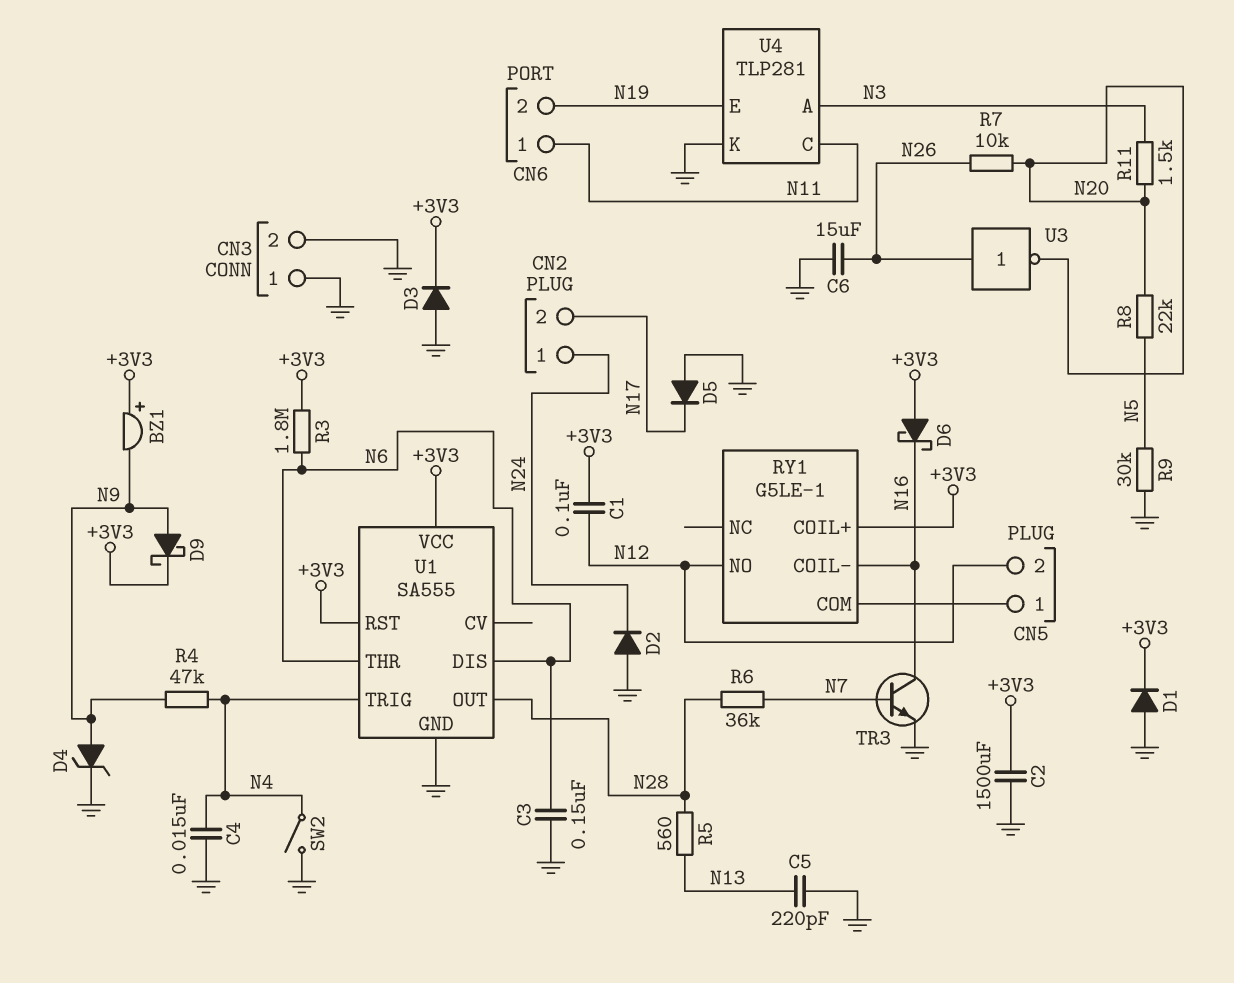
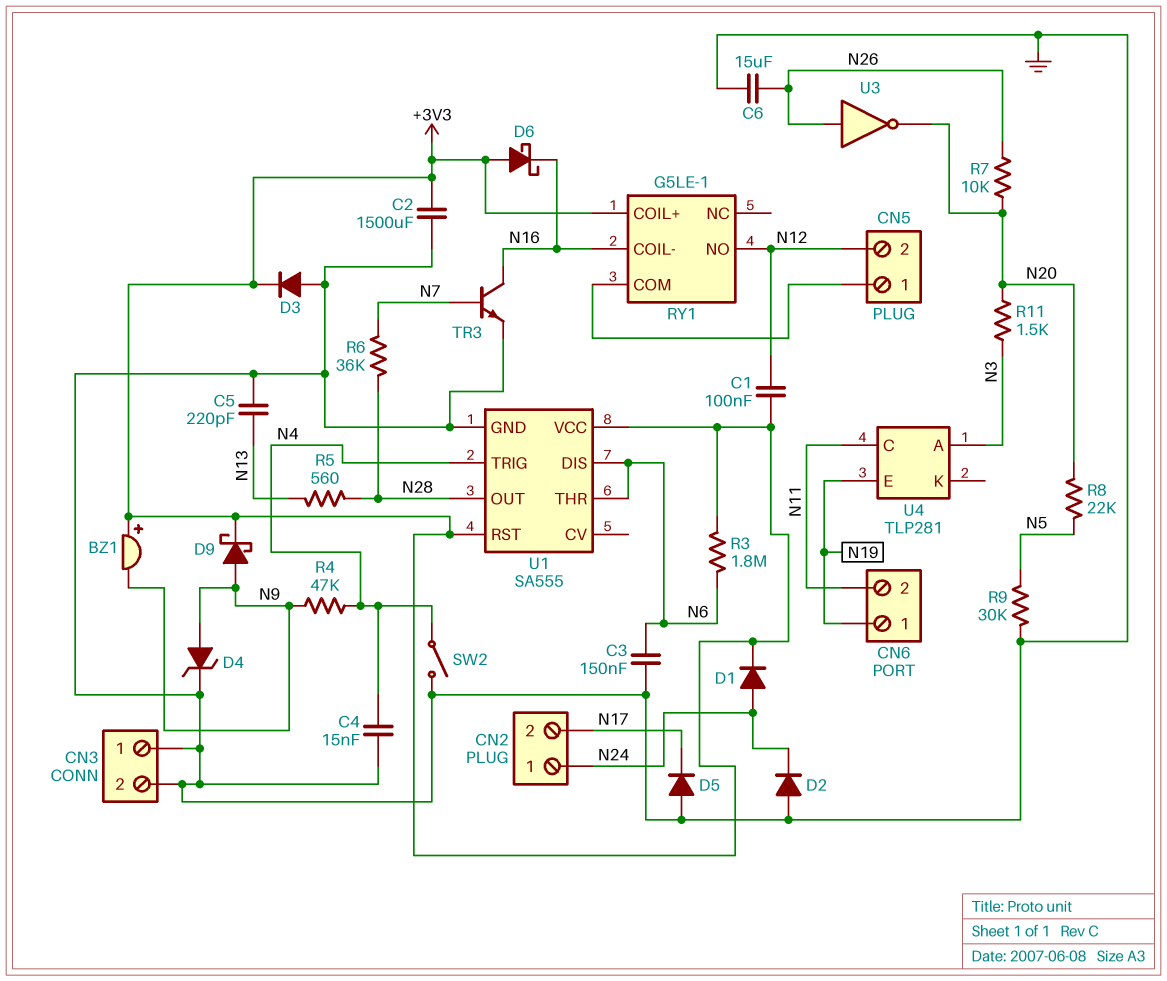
CN6 pin 1: N11 -> N19
CN6 pin 2: N19 -> N11
D1: diode (A GND, K +3V3) -> diode (A N24, K +3V3)
U4 pin K: GND -> none

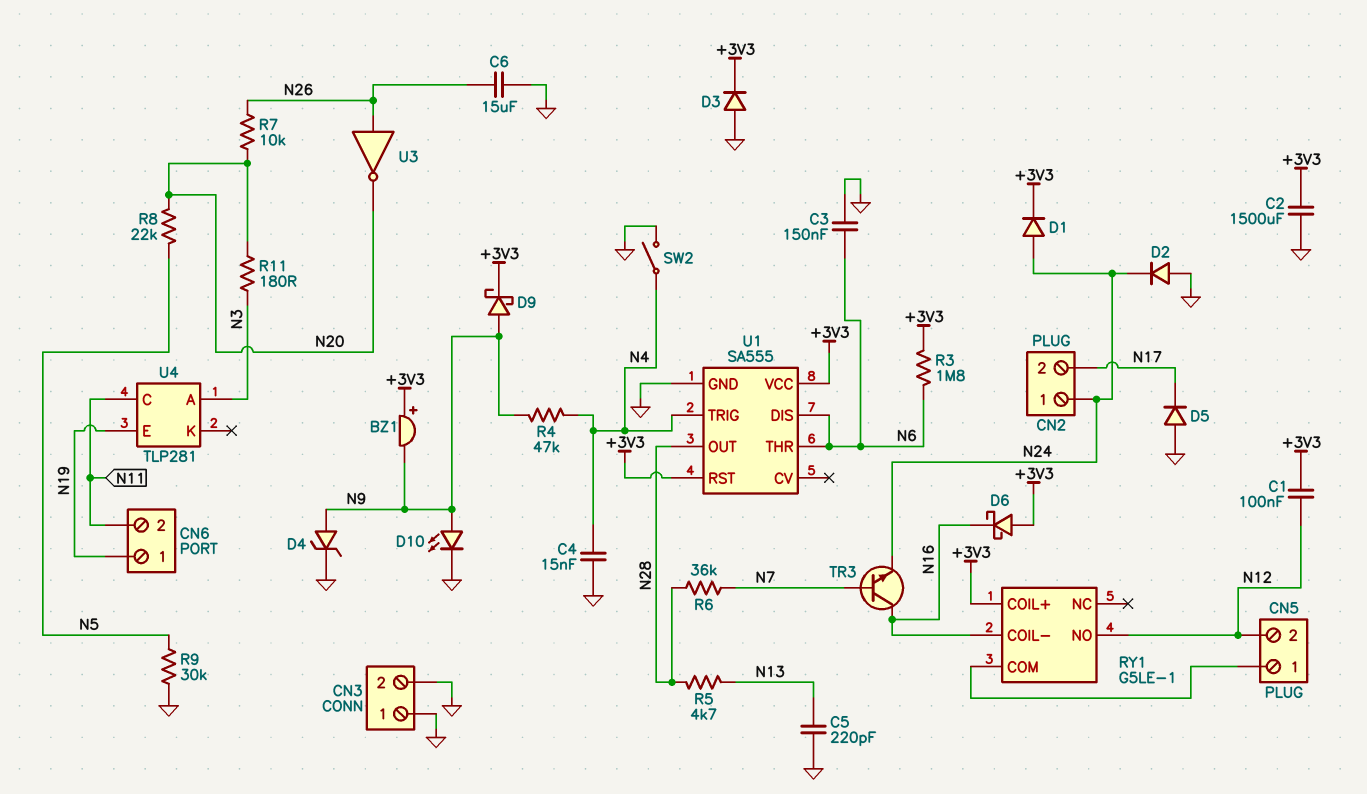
D10: none -> LED (A N9, K GND)
R5: 560 (N13, N28) -> 4.7k (N13, N28)
R11: 1.5k (N3, N20) -> 180 (N3, N20)
TR3: NPN (B N7, C N16, E GND) -> NPN (B N7, C N16, E N24)

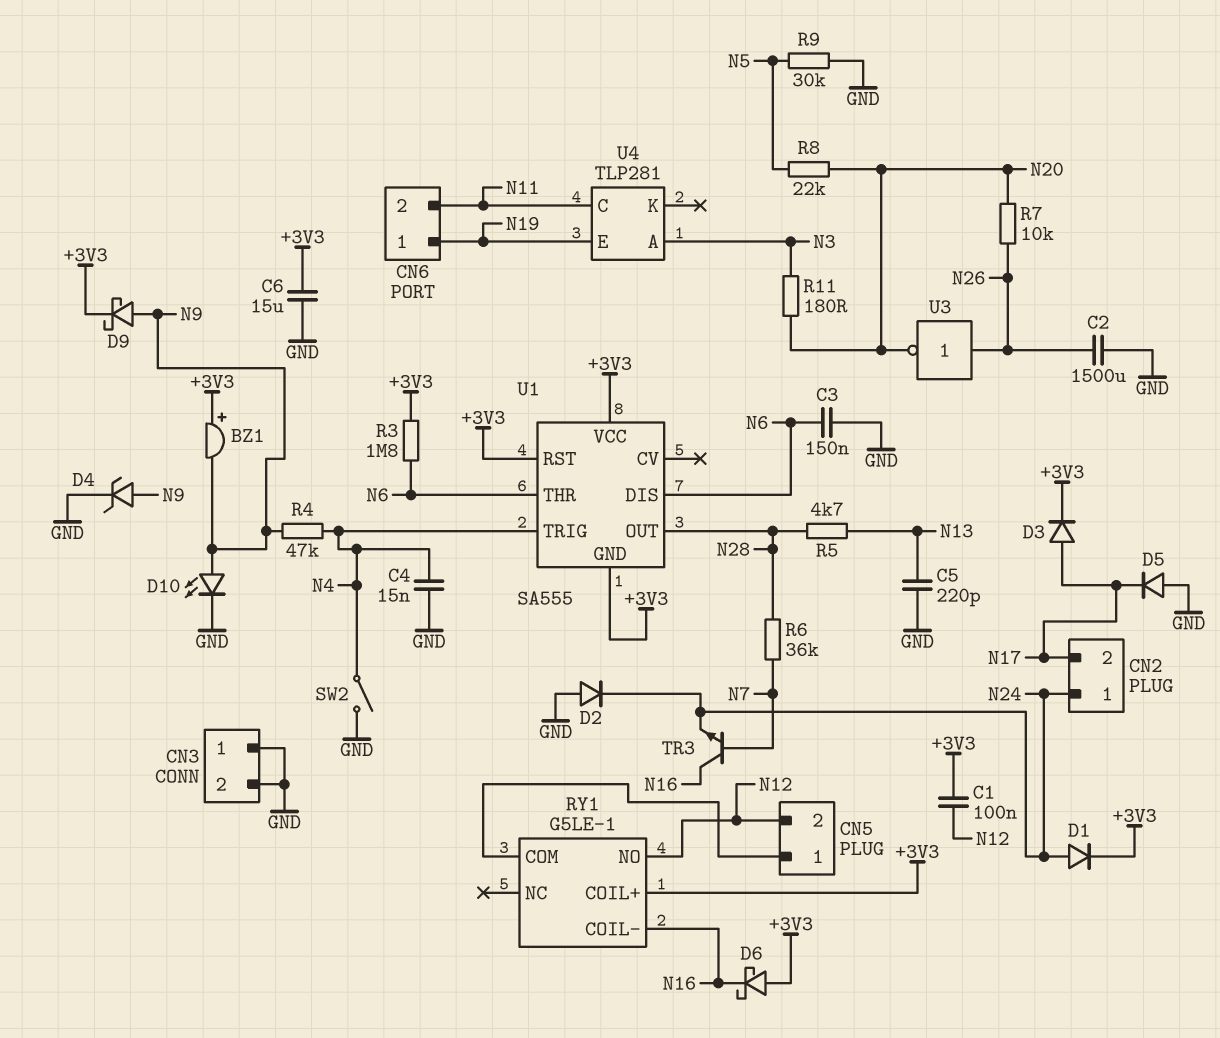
C2: 1500uF (+3V3, GND) -> 1500uF (GND, N26)
C6: 15uF (GND, N26) -> 15uF (+3V3, GND)
D3: diode (A GND, K +3V3) -> diode (A N17, K +3V3)
U1 pin GND: GND -> +3V3

